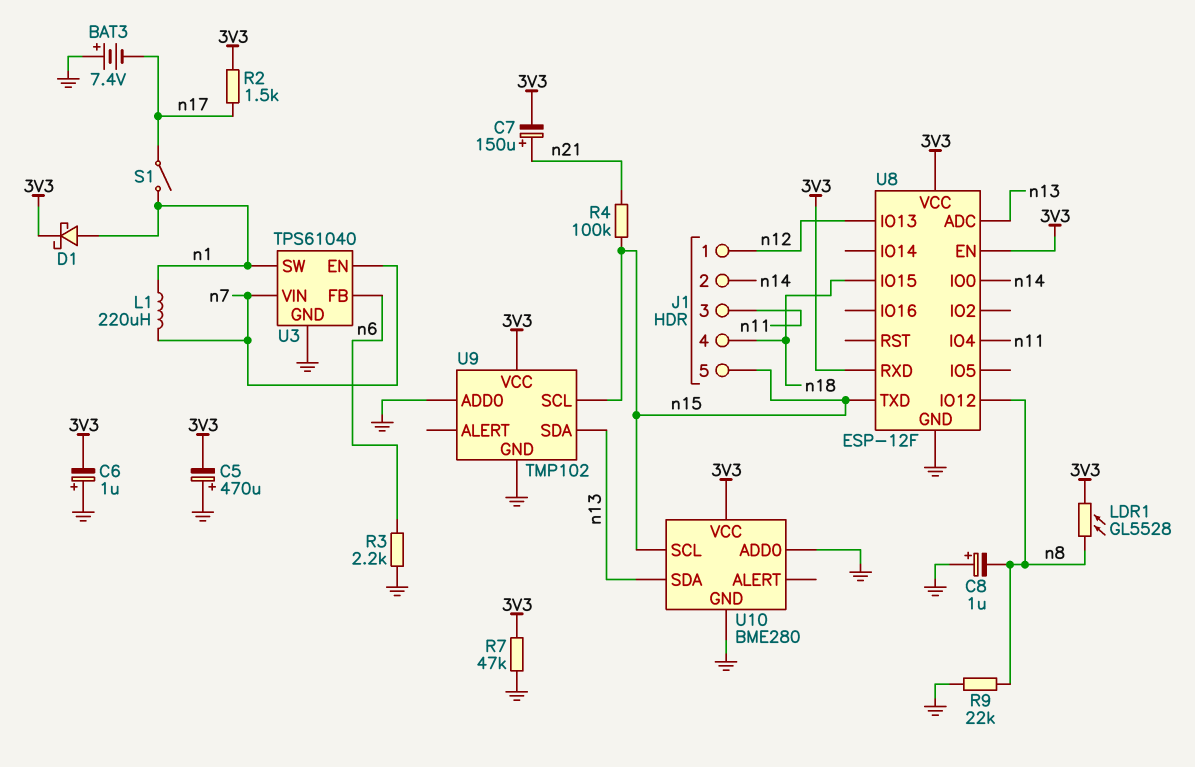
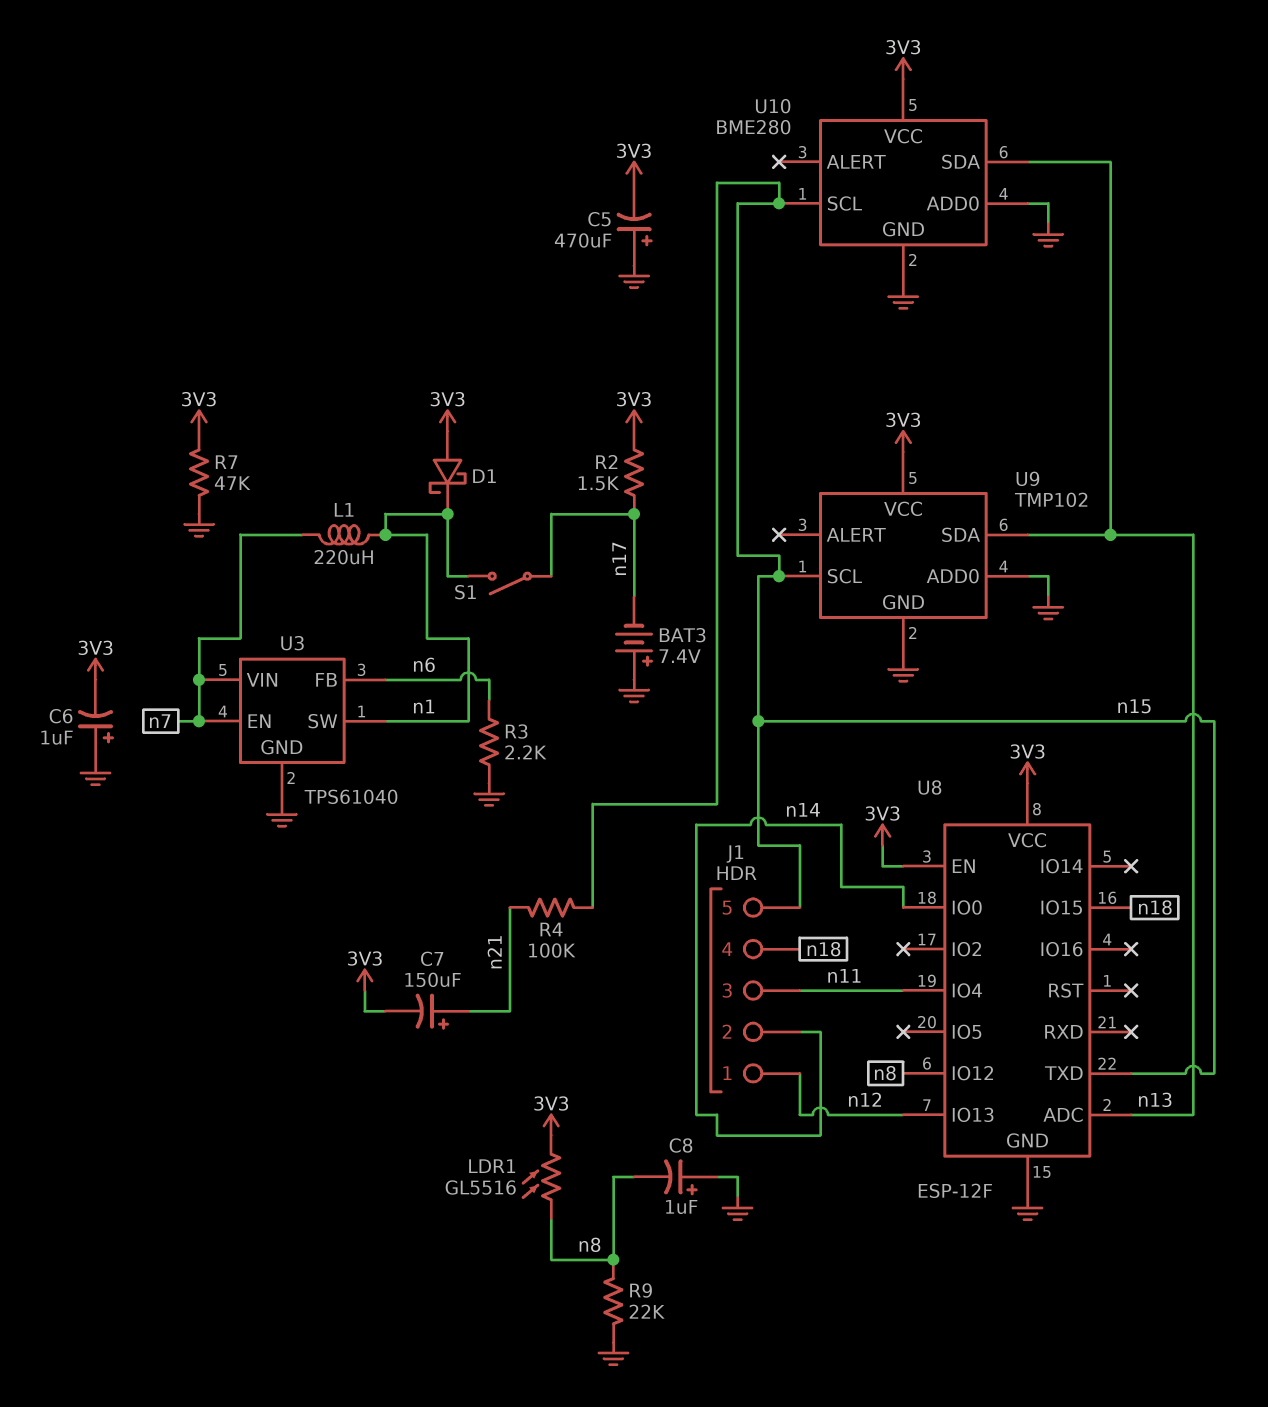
D1: schottky (A n1, K 3V3) -> schottky (A 3V3, K n1)
LDR1: GL5528 (3V3, n8) -> GL5516 (3V3, n8)
U8 pin RXD: 3V3 -> none

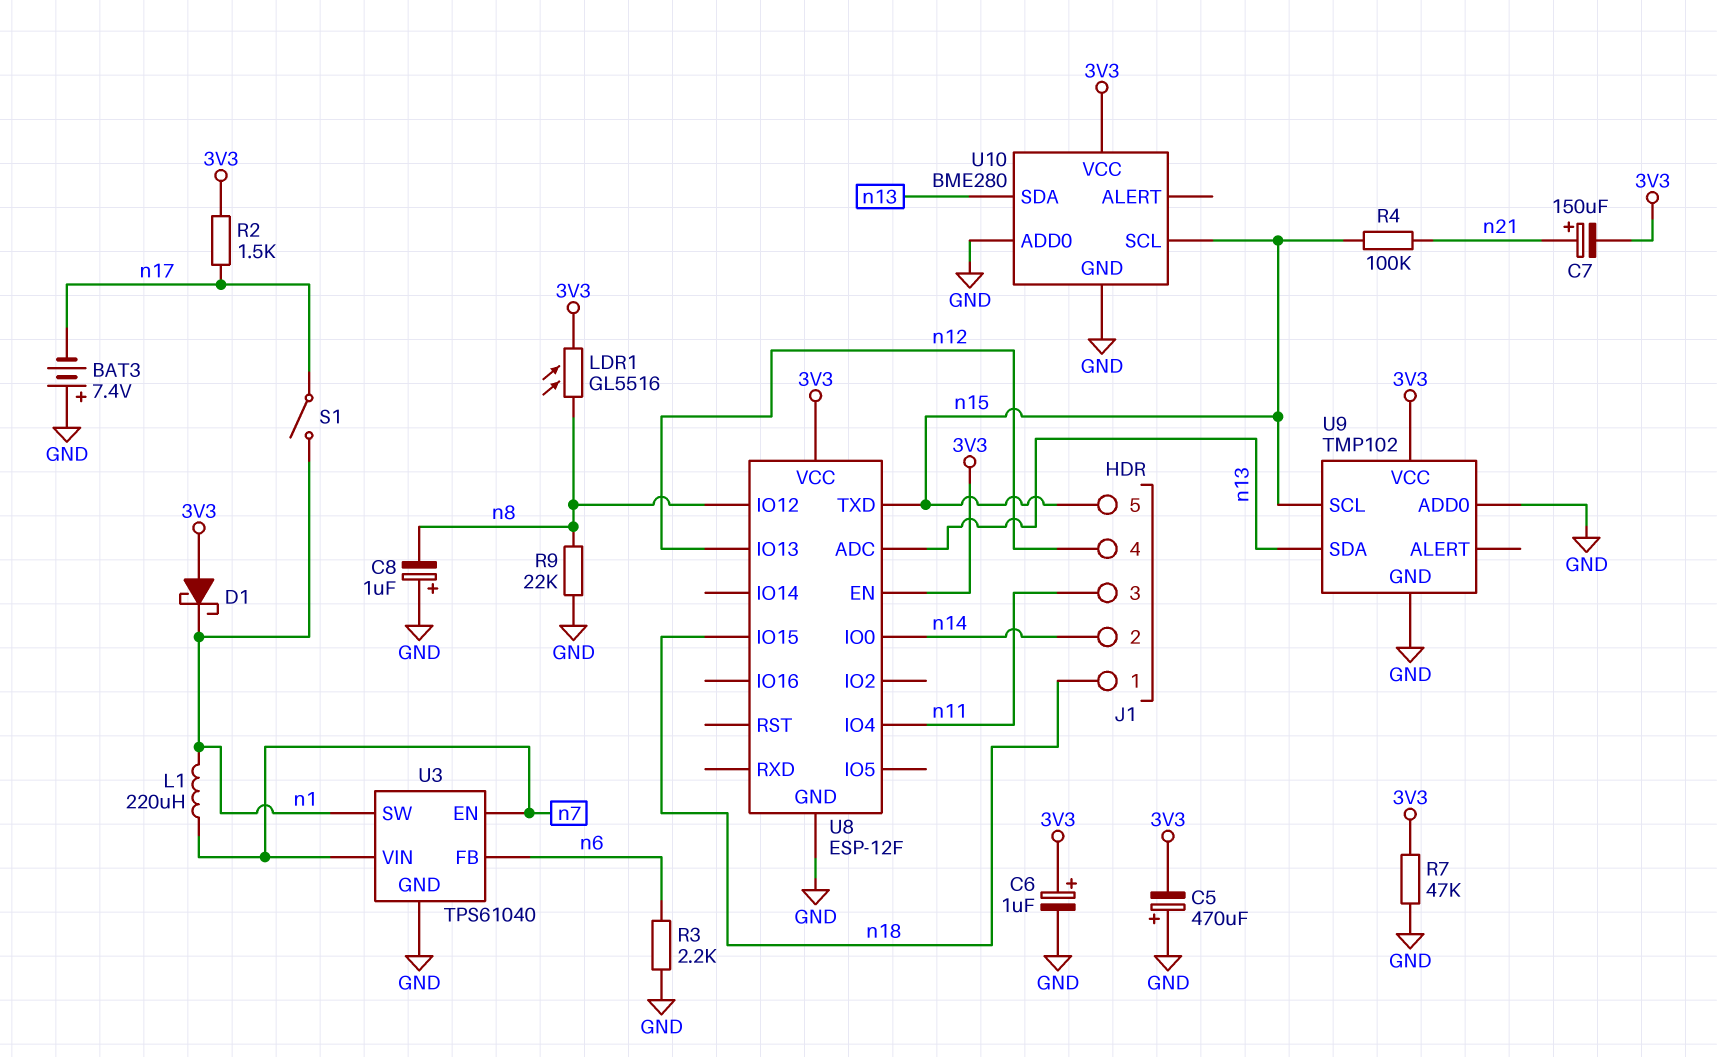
C6: 1uF (plus GND, minus 3V3) -> 1uF (plus 3V3, minus GND)
J1 pin 1: n12 -> n18
J1 pin 4: n18 -> n12

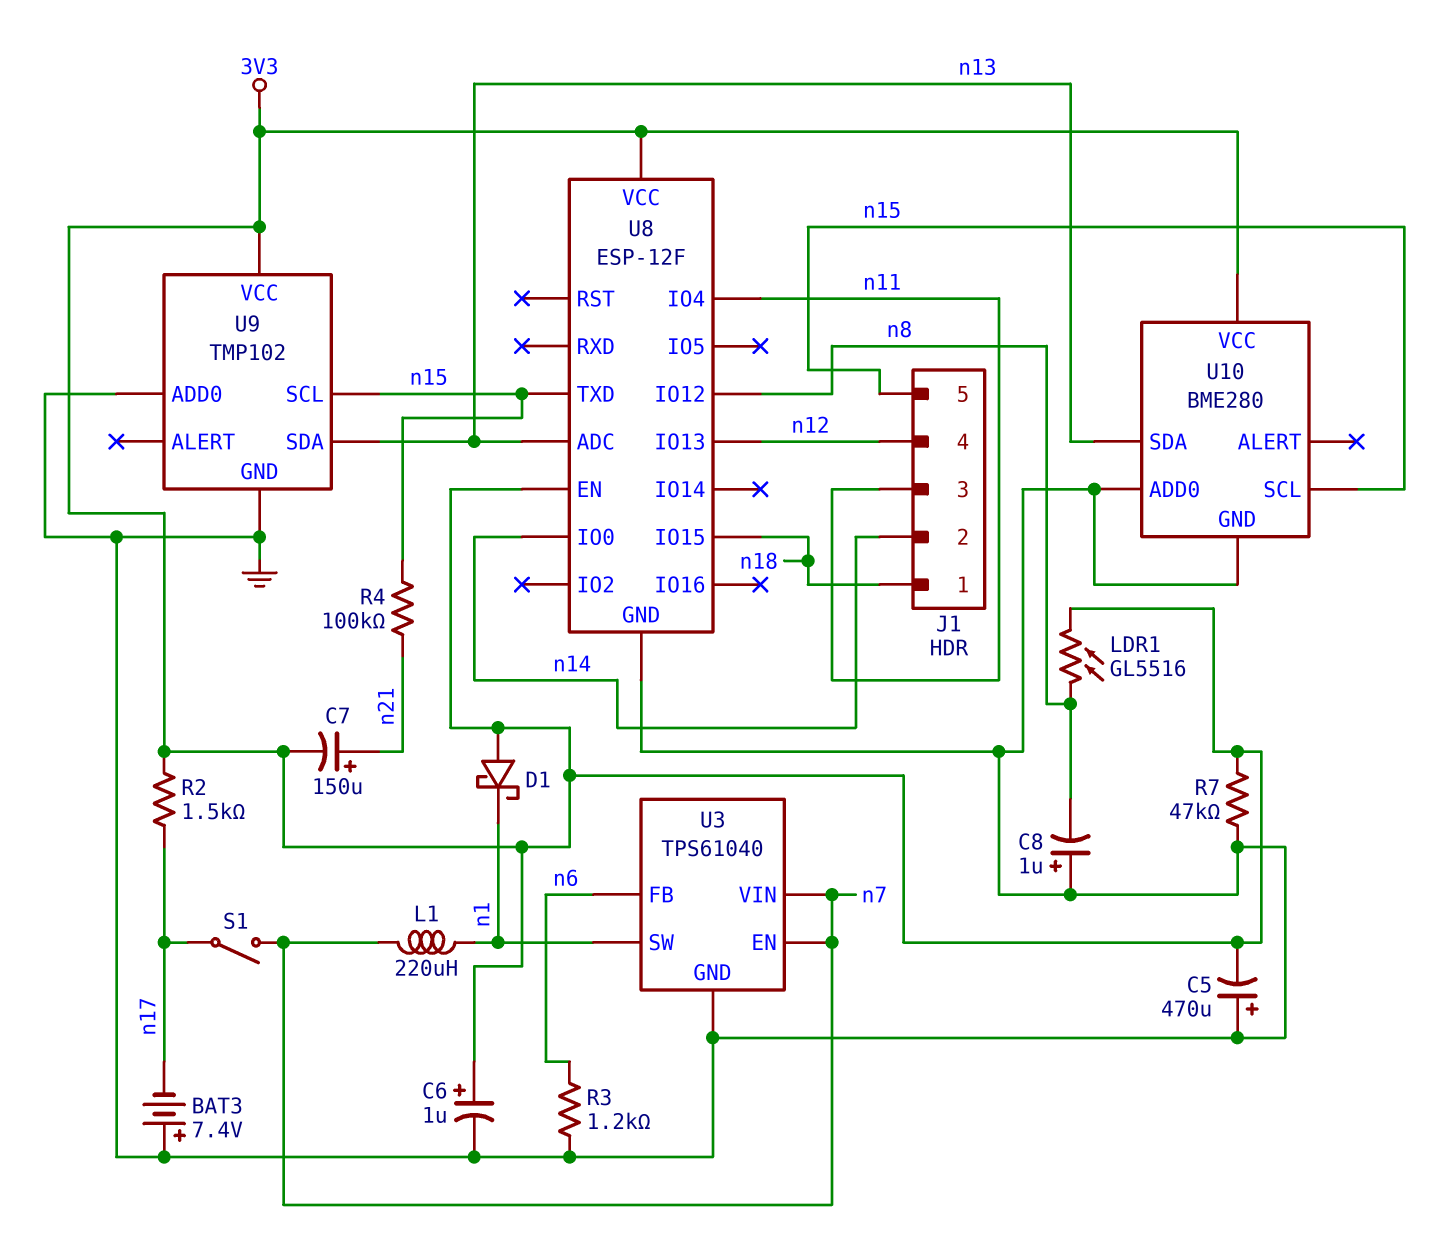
R3: 2.2k (GND, n6) -> 1.2k (GND, n6)
R9: 22k (GND, n8) -> none
S1: switch (n1, n17) -> switch (n7, n17)

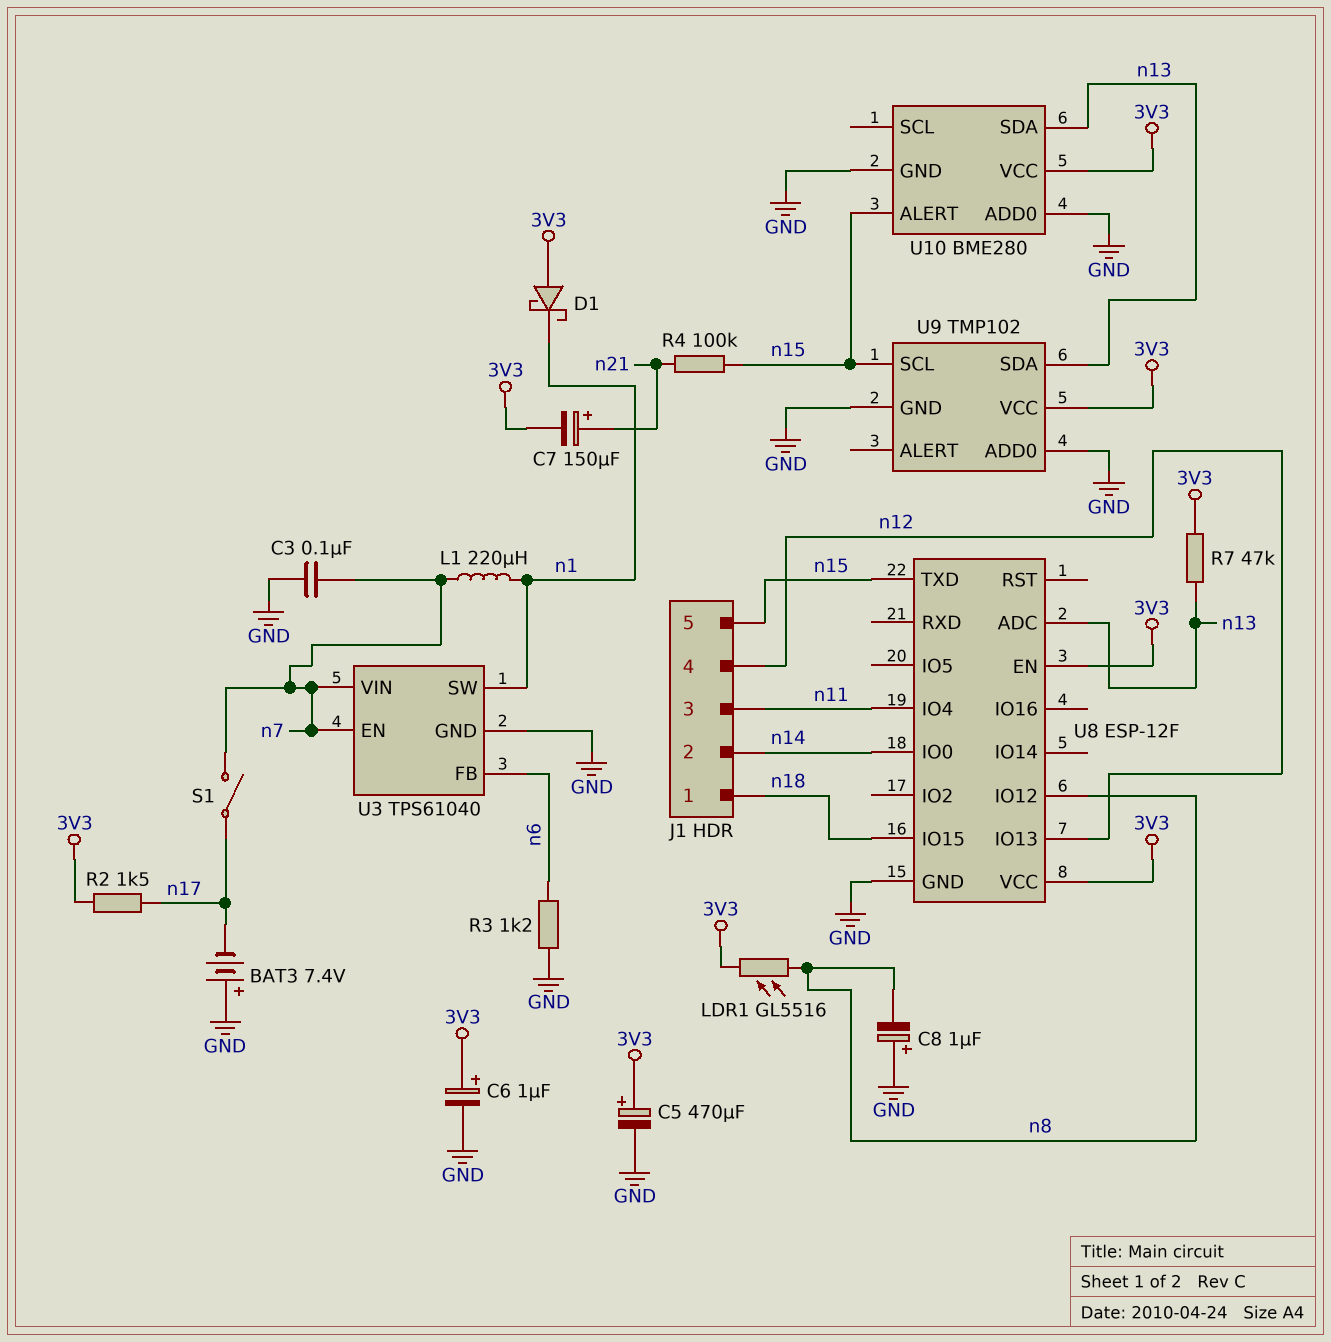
C3: none -> 100nF (GND, n7)
C5: 470uF (plus GND, minus 3V3) -> 470uF (plus 3V3, minus GND)
R7: 47k (3V3, GND) -> 47k (3V3, n13)
U10 pin ALERT: none -> n15
U10 pin SCL: n15 -> none

